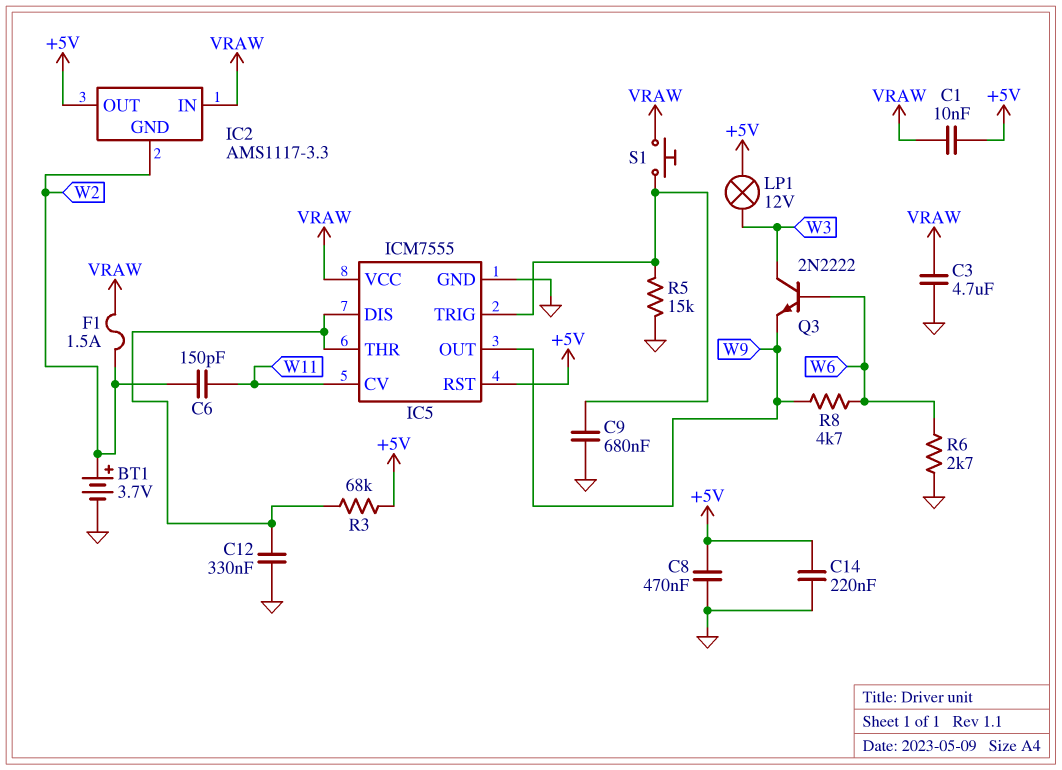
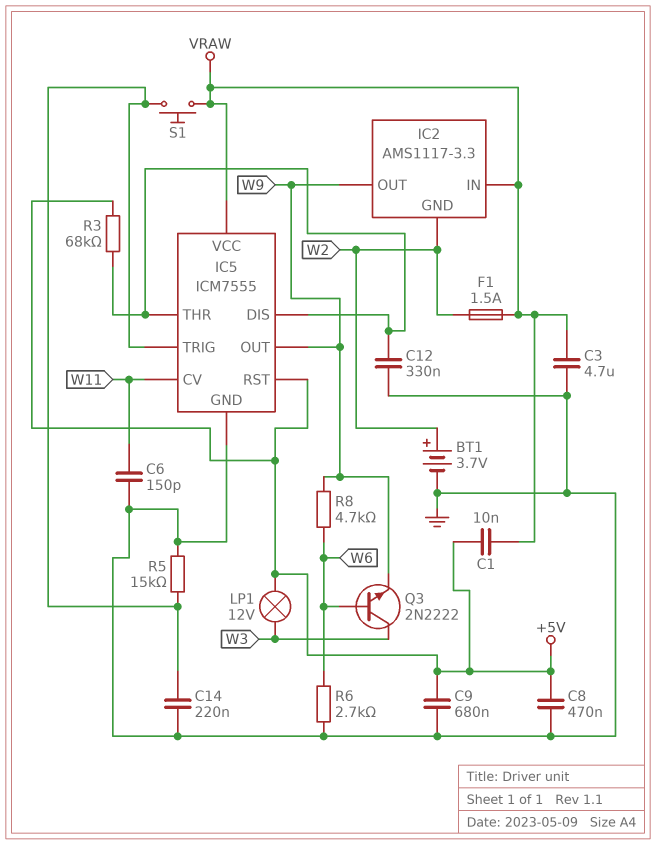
C6: 150pF (W2, W11) -> 150pF (GND, W11)
C9: 680nF (GND, IC5/TRIG) -> 680nF (+5V, GND)
C14: 220nF (+5V, GND) -> 220nF (GND, IC5/TRIG)
IC2 pin OUT: +5V -> W9

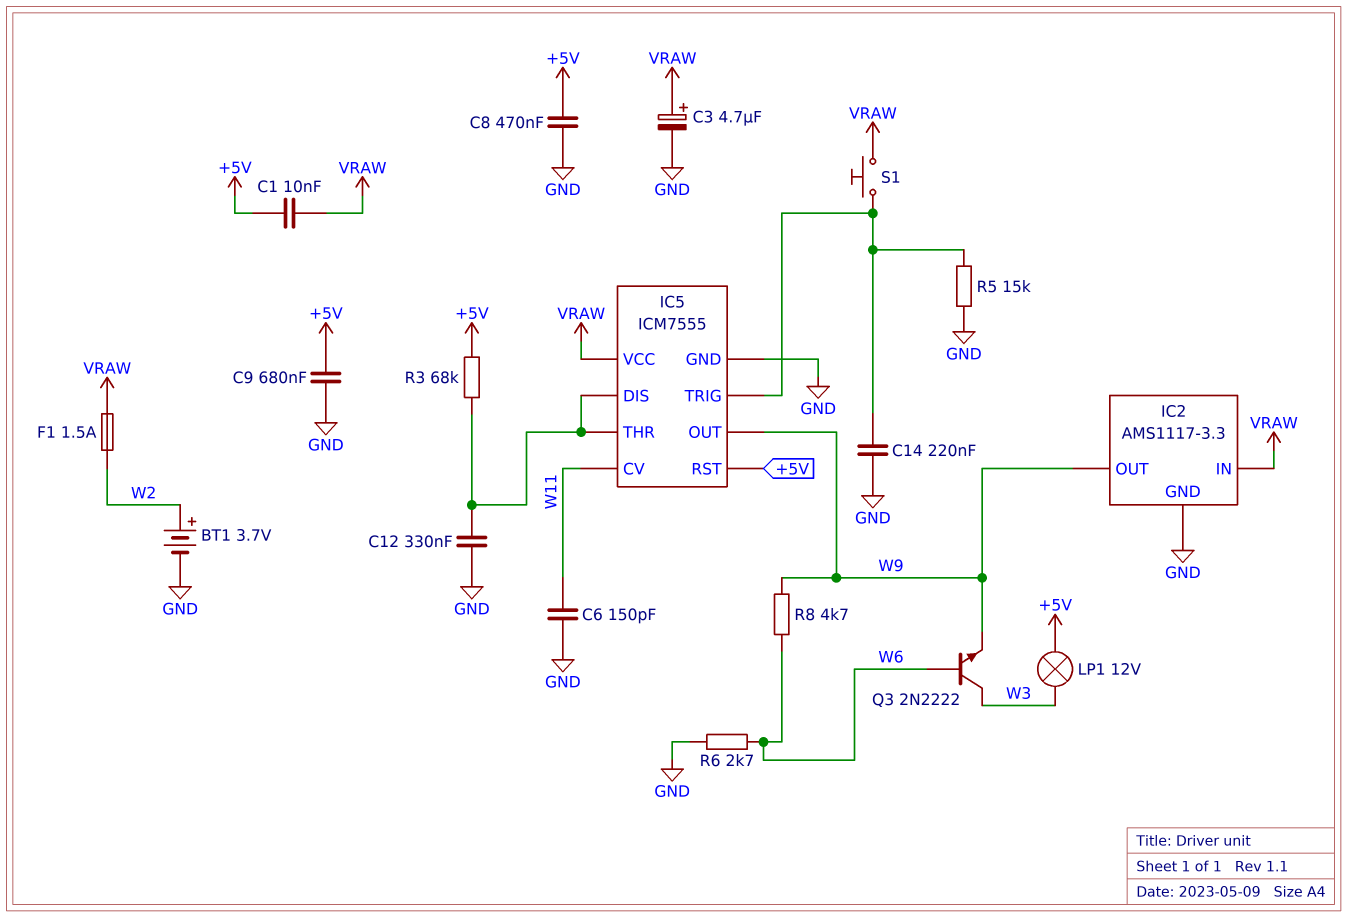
C3: 4.7uF (GND, VRAW) -> 4.7uF (plus VRAW, minus GND)
IC2 pin GND: W2 -> GND

